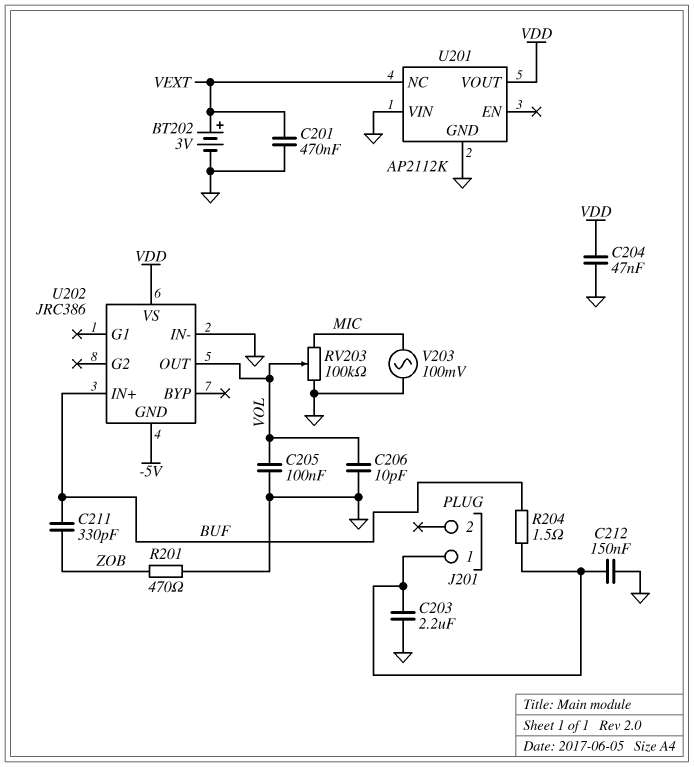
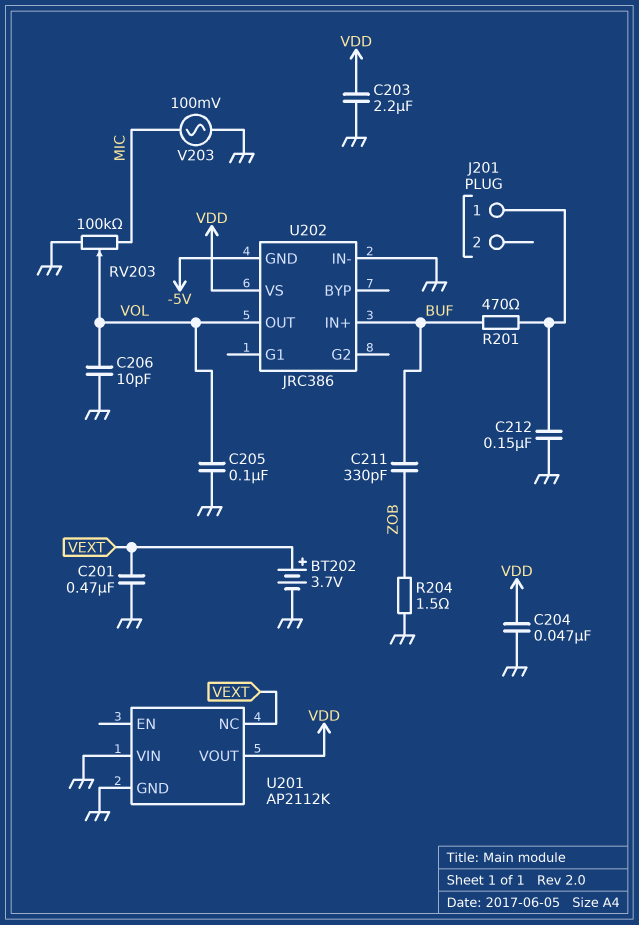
BT202: 3V (plus VEXT, minus GND) -> 3.7V (plus VEXT, minus GND)
C203: 2.2uF (GND, J201/1) -> 2.2uF (GND, VDD)
R201: 470 (GND, ZOB) -> 470 (BUF, J201/1)
R204: 1.5 (BUF, J201/1) -> 1.5 (GND, ZOB)

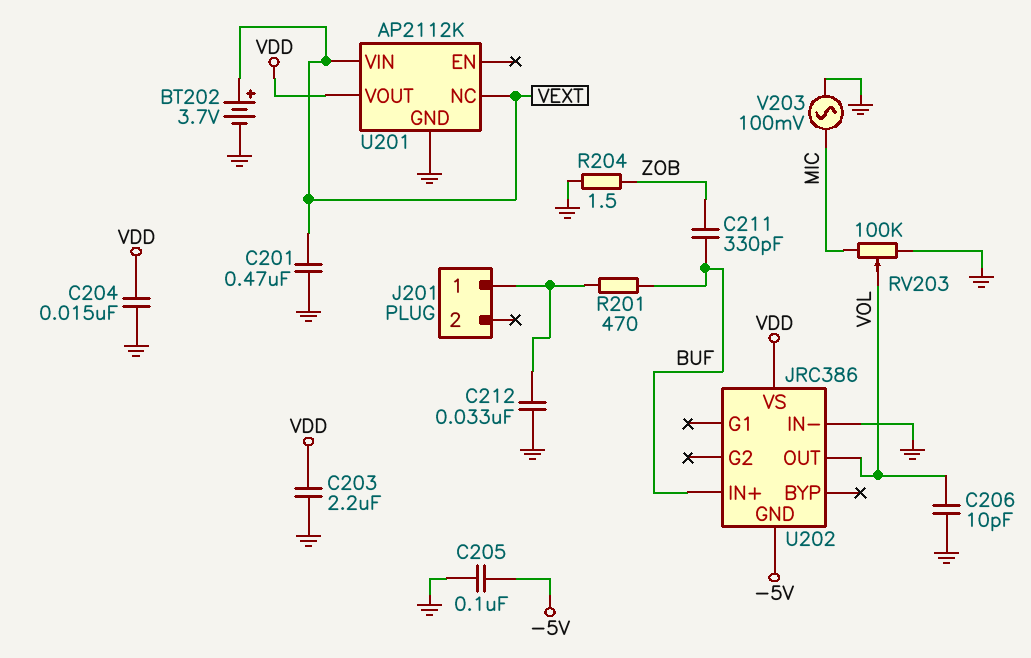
C204: 47nF (GND, VDD) -> 15nF (GND, VDD)
C205: 100nF (GND, VOL) -> 100nF (-5V, GND)
C212: 150nF (GND, J201/1) -> 33nF (GND, J201/1)
U201 pin VIN: GND -> VEXT

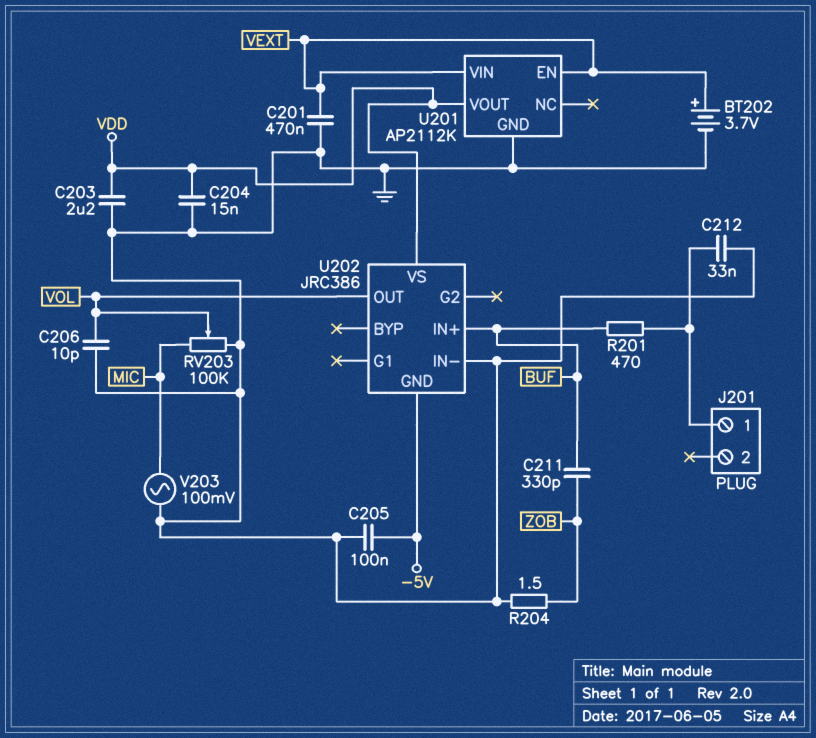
U201 pin EN: none -> VEXT
U201 pin NC: VEXT -> none

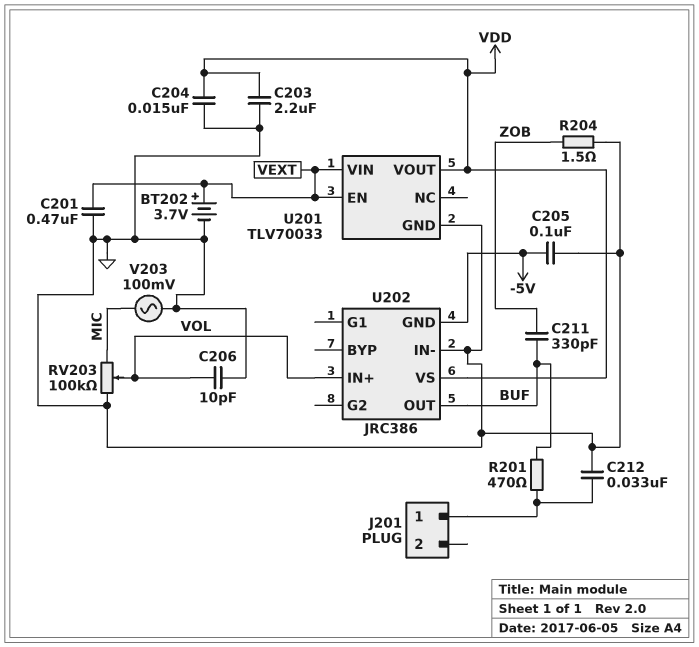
U201: AP2112K -> TLV70033
U202 pin IN+: BUF -> VOL
U202 pin OUT: VOL -> BUF

